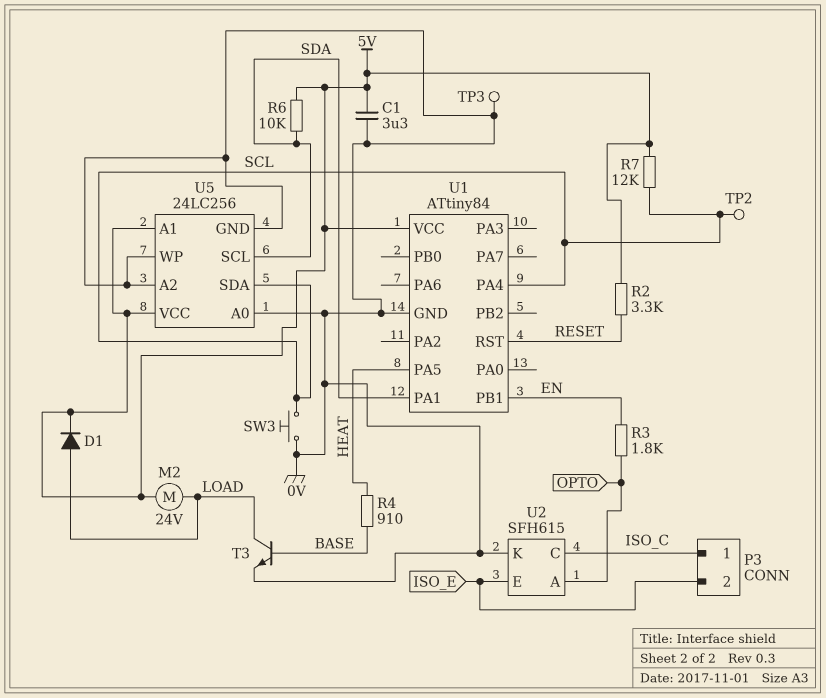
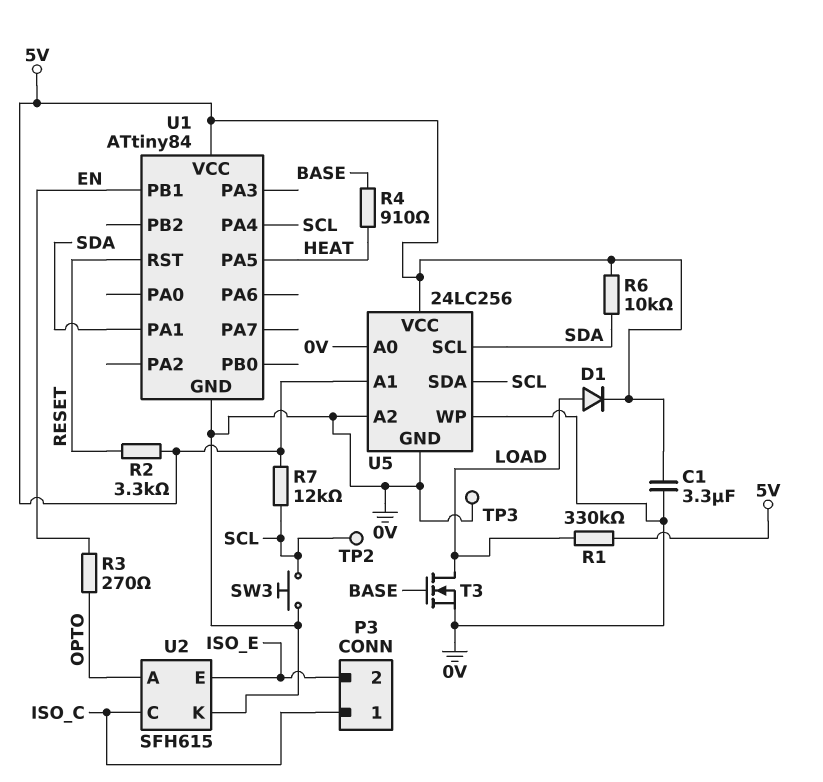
M2: motor 24V (5V, LOAD) -> none
R1: none -> 330k (5V, LOAD)
R3: 1.8k (EN, OPTO) -> 270 (EN, OPTO)
T3: NPN (B BASE, C LOAD, E 0V) -> NMOS (G BASE, D LOAD, S 0V)

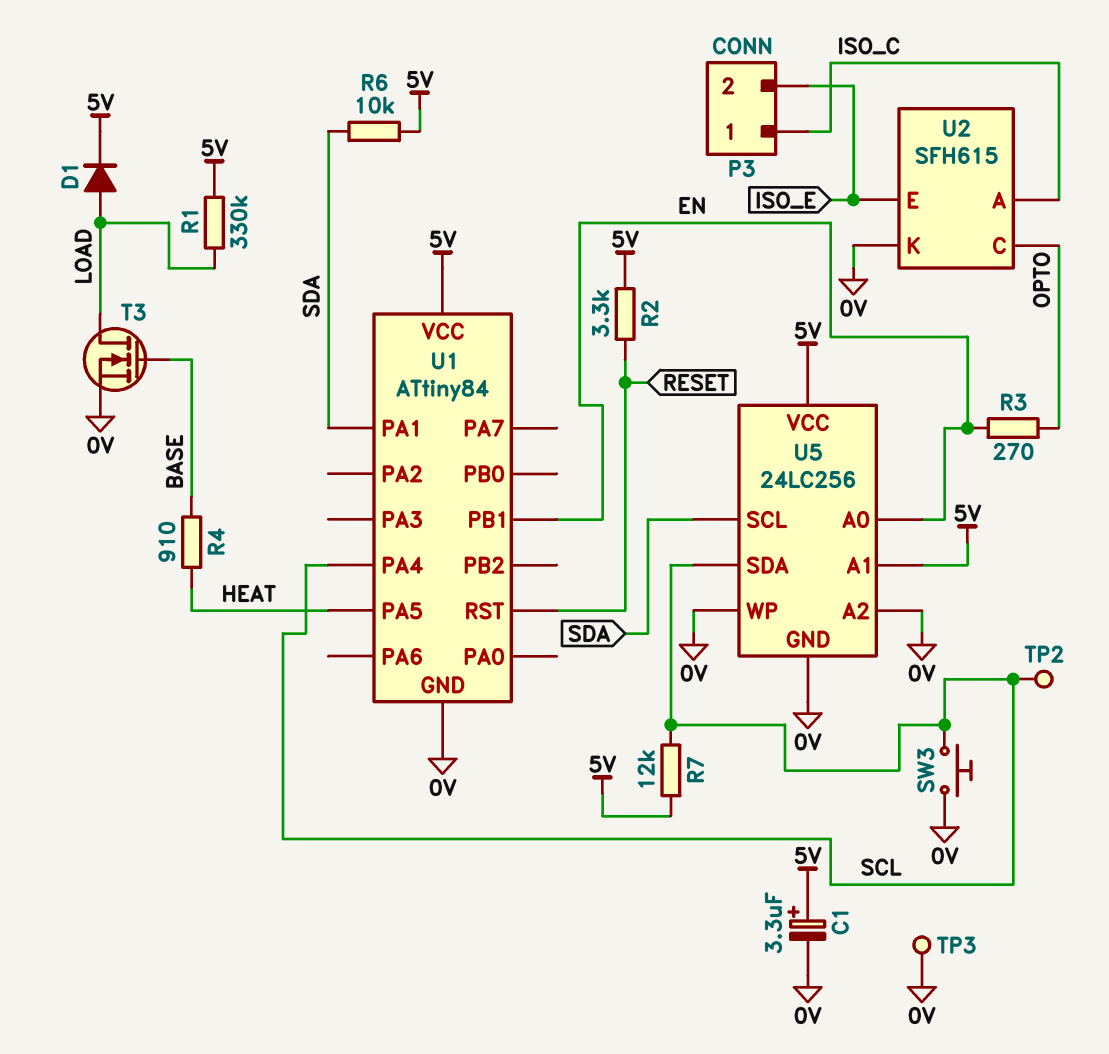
C1: 3.3uF (0V, 5V) -> 3.3uF (plus 5V, minus 0V)
U2 pin A: OPTO -> ISO_C
U2 pin C: ISO_C -> OPTO
U5 pin A0: 0V -> EN

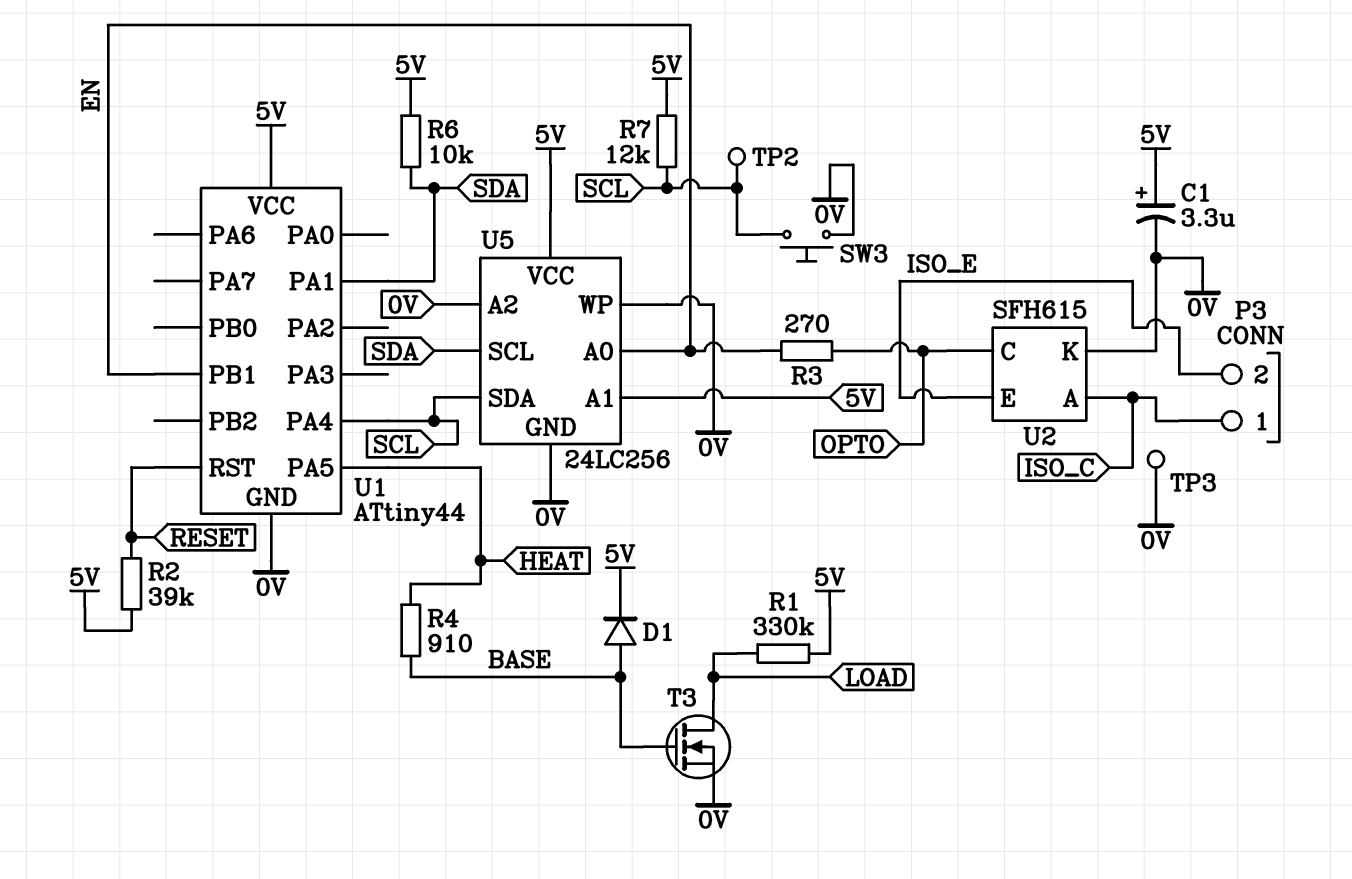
D1: diode (A LOAD, K 5V) -> diode (A BASE, K 5V)
R2: 3.3k (5V, RESET) -> 39k (5V, RESET)
U1: ATtiny84 -> ATtiny44

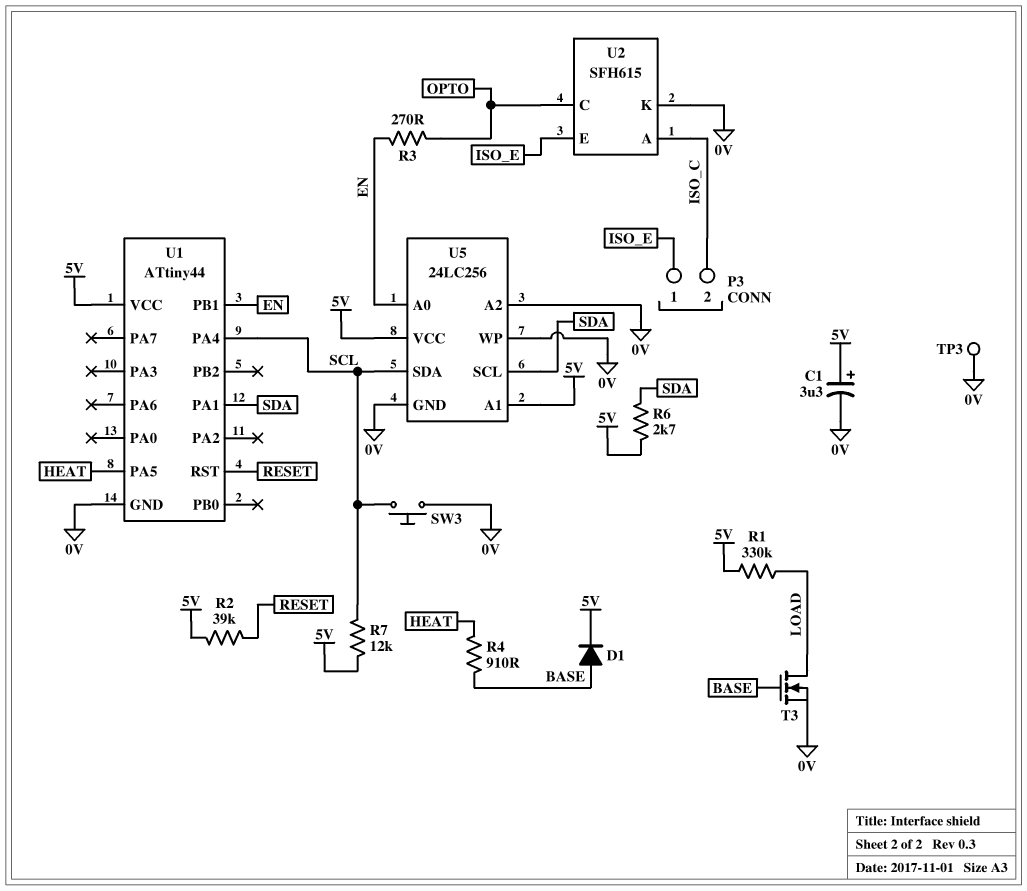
P3 pin 1: ISO_C -> ISO_E
P3 pin 2: ISO_E -> ISO_C
R6: 10k (5V, SDA) -> 2.7k (5V, SDA)
TP2: test point (SCL) -> none

